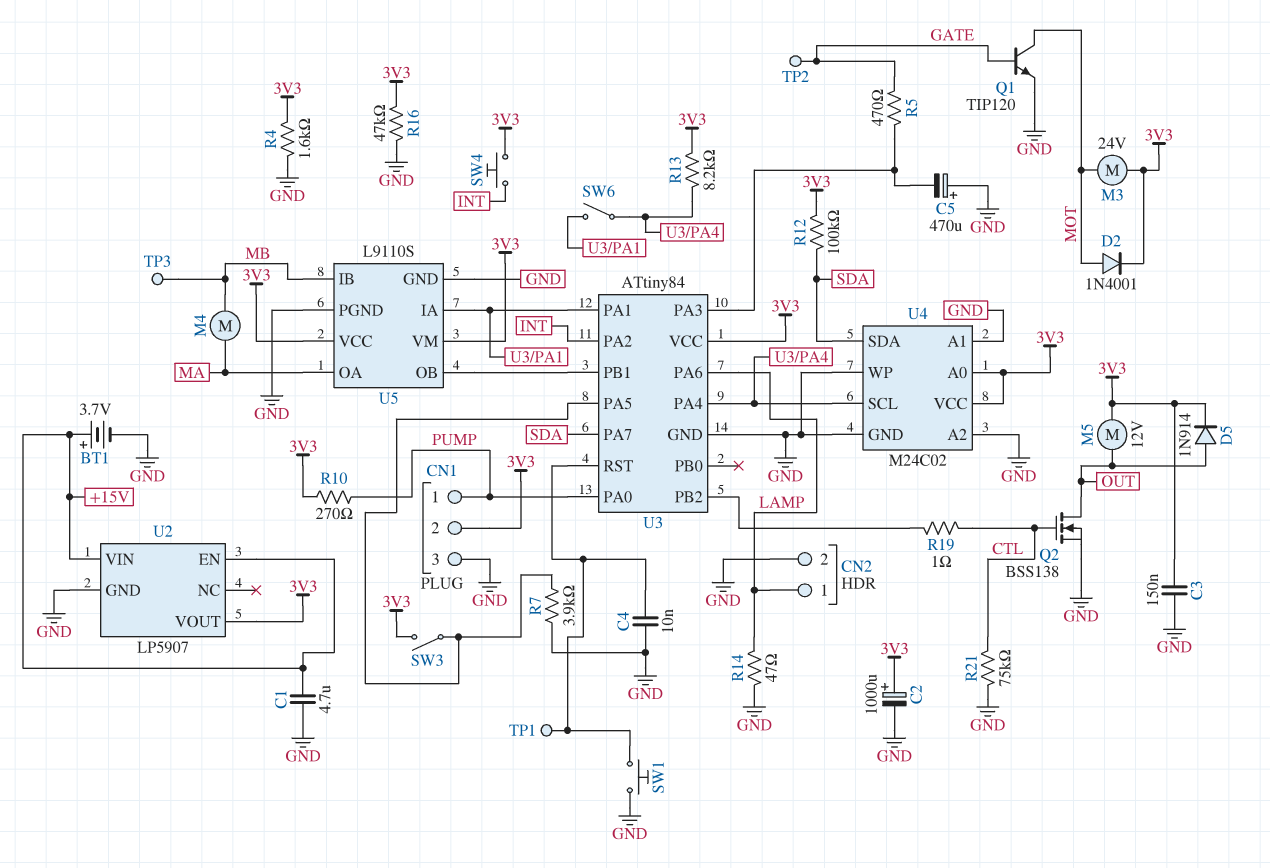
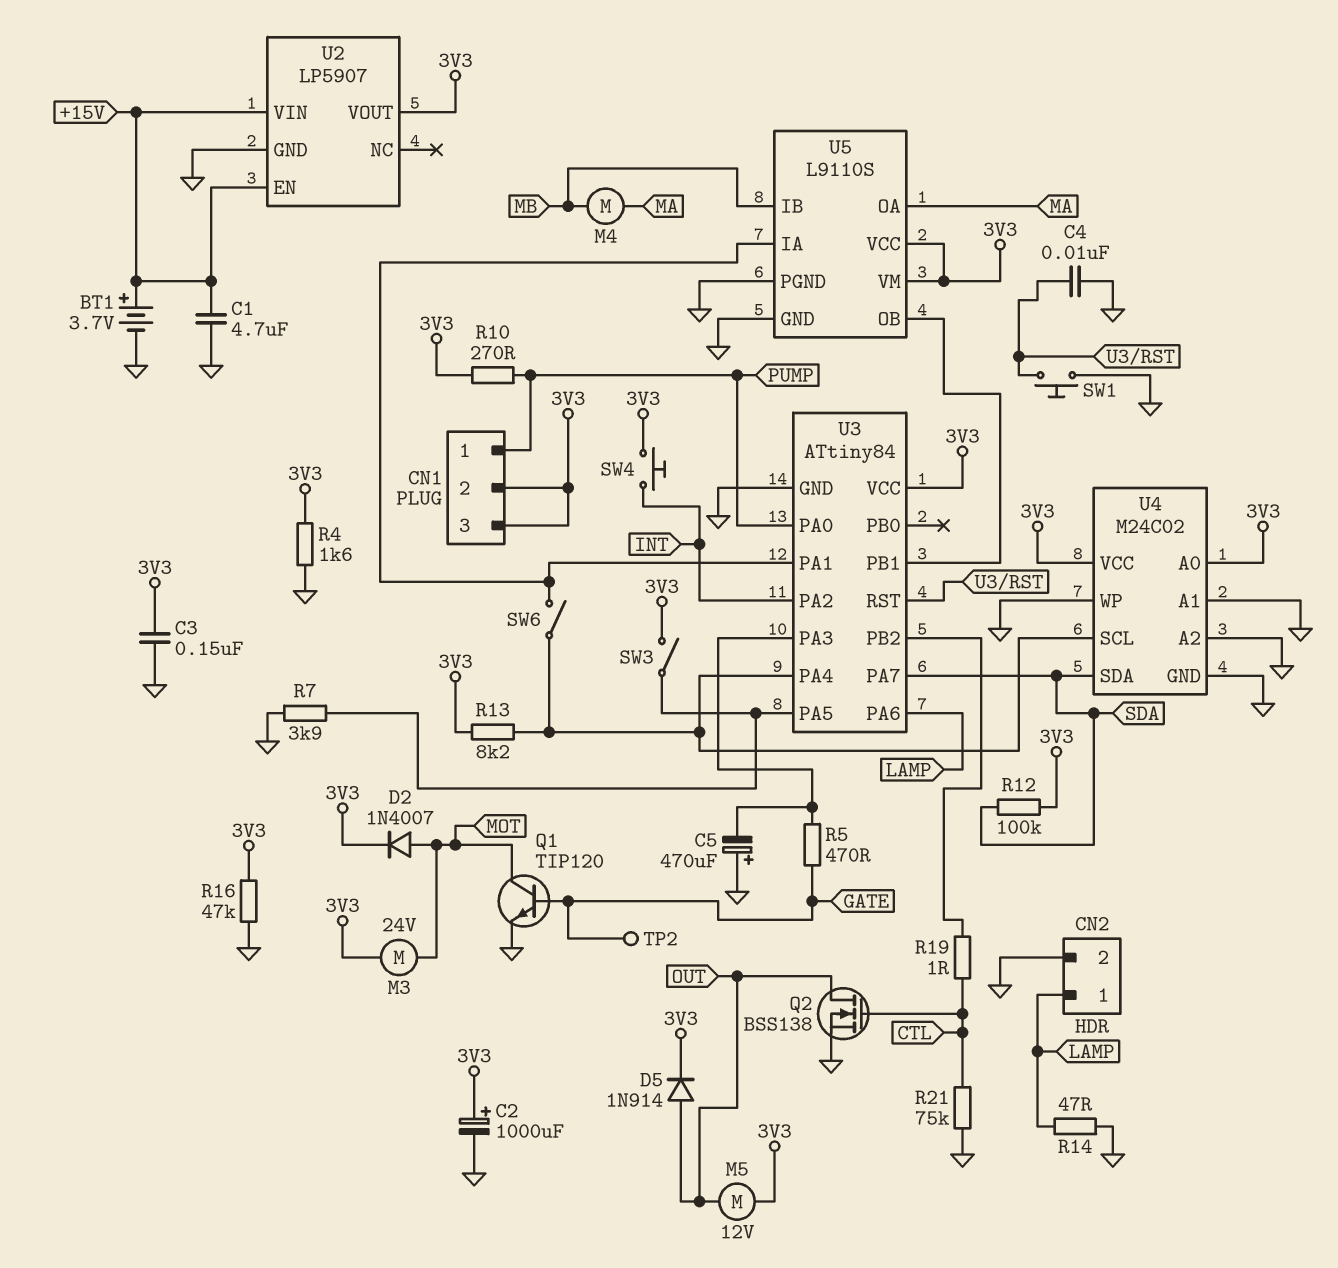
CN1 pin 3: GND -> 3V3
D2: diode 1N4001 (A MOT, K 3V3) -> diode 1N4007 (A MOT, K 3V3)
TP1: test point (U3/RST) -> none
TP3: test point (MB) -> none

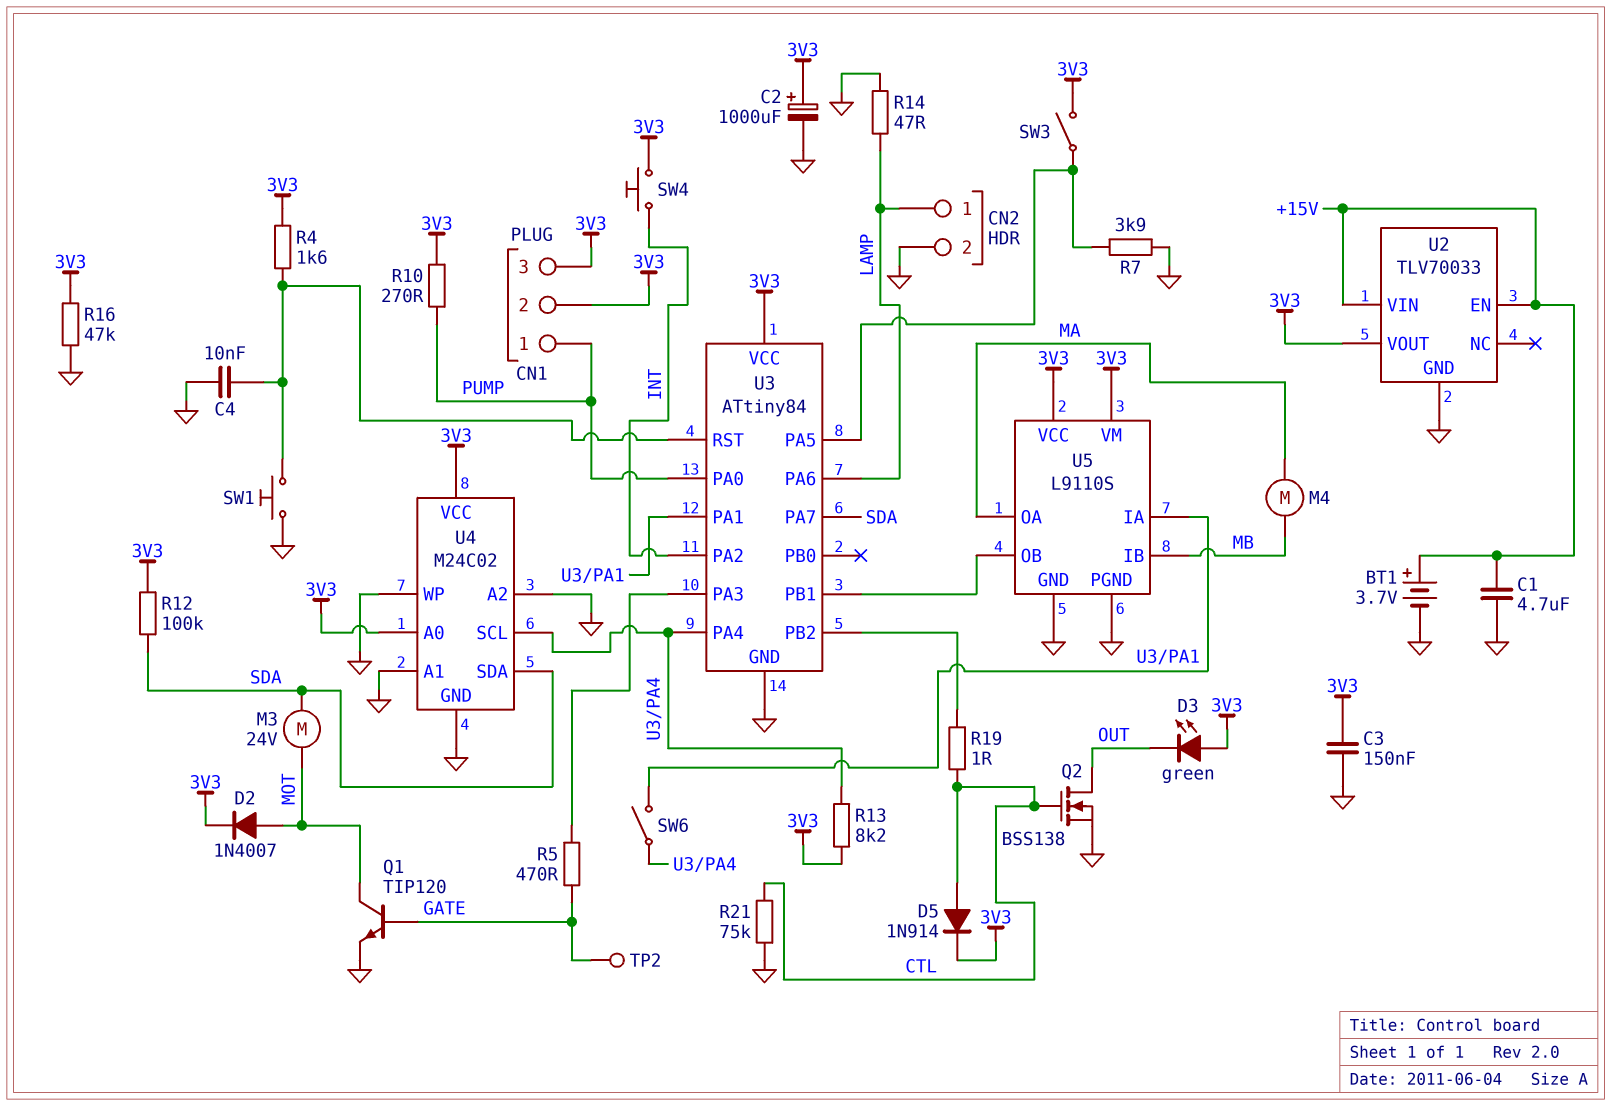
C5: 470uF (plus GND, minus U3/PA3) -> none
D3: none -> LED green (A 3V3, K OUT)
D5: diode 1N914 (A OUT, K 3V3) -> diode 1N914 (A CTL, K 3V3)
M3: motor 24V (3V3, MOT) -> motor 24V (MOT, SDA)
M5: motor 12V (3V3, OUT) -> none
R4: 1.6k (3V3, GND) -> 1.6k (3V3, U3/RST)
U2: LP5907 -> TLV70033

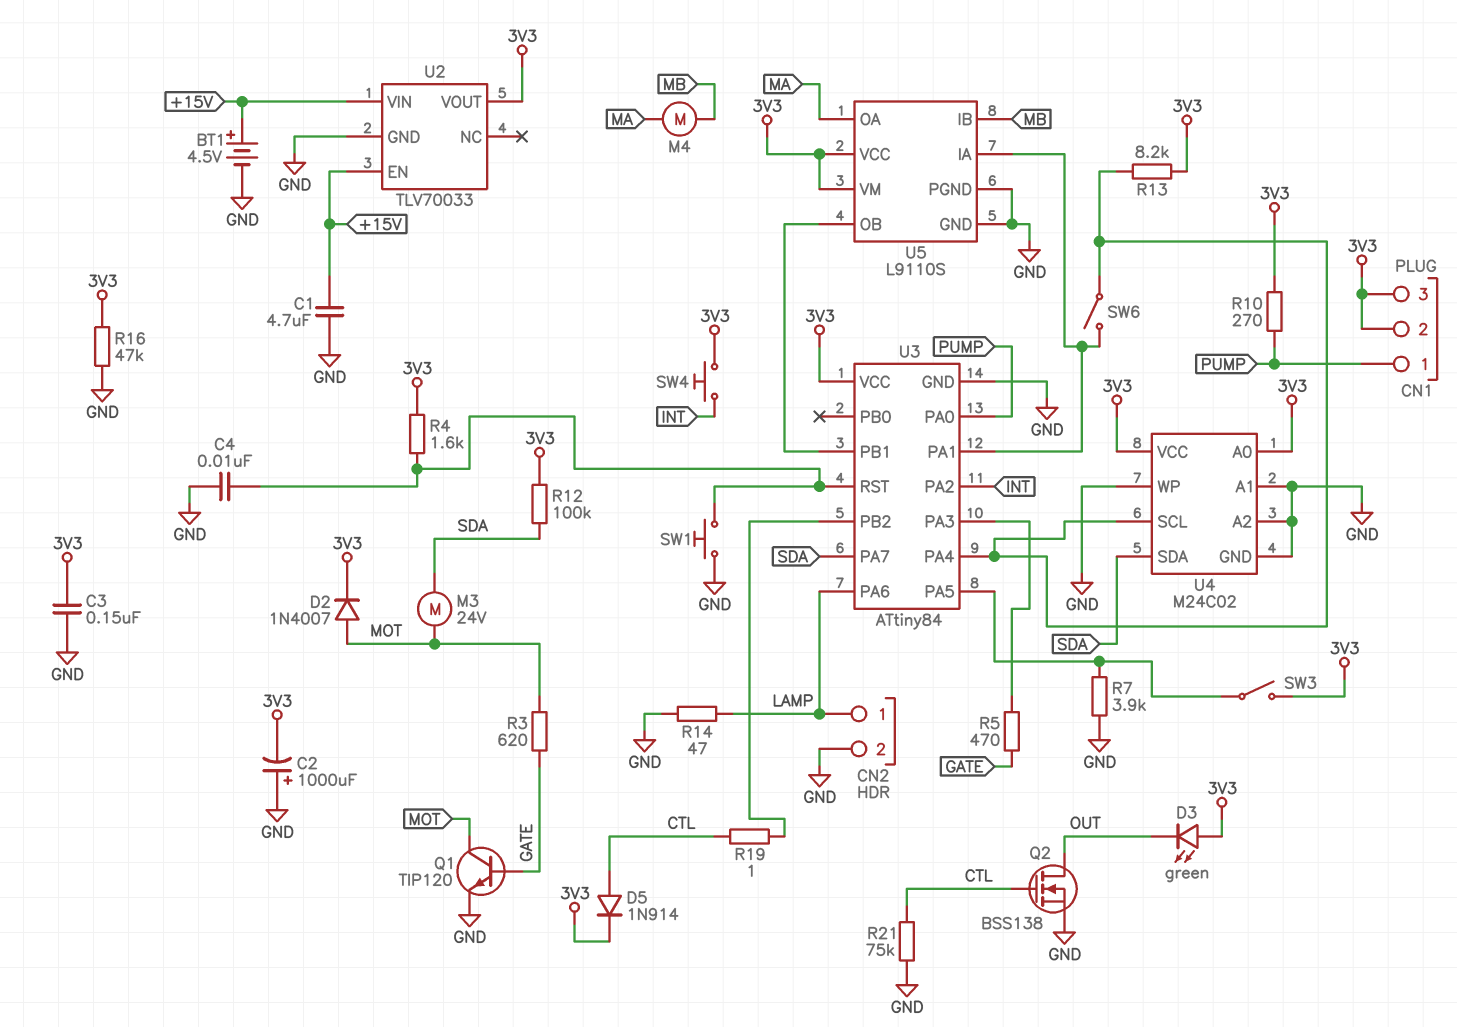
BT1: 3.7V (plus +15V, minus GND) -> 4.5V (plus +15V, minus GND)
C2: 1000uF (plus 3V3, minus GND) -> 1000uF (plus GND, minus 3V3)
R3: none -> 620 (GATE, MOT)
TP2: test point (GATE) -> none

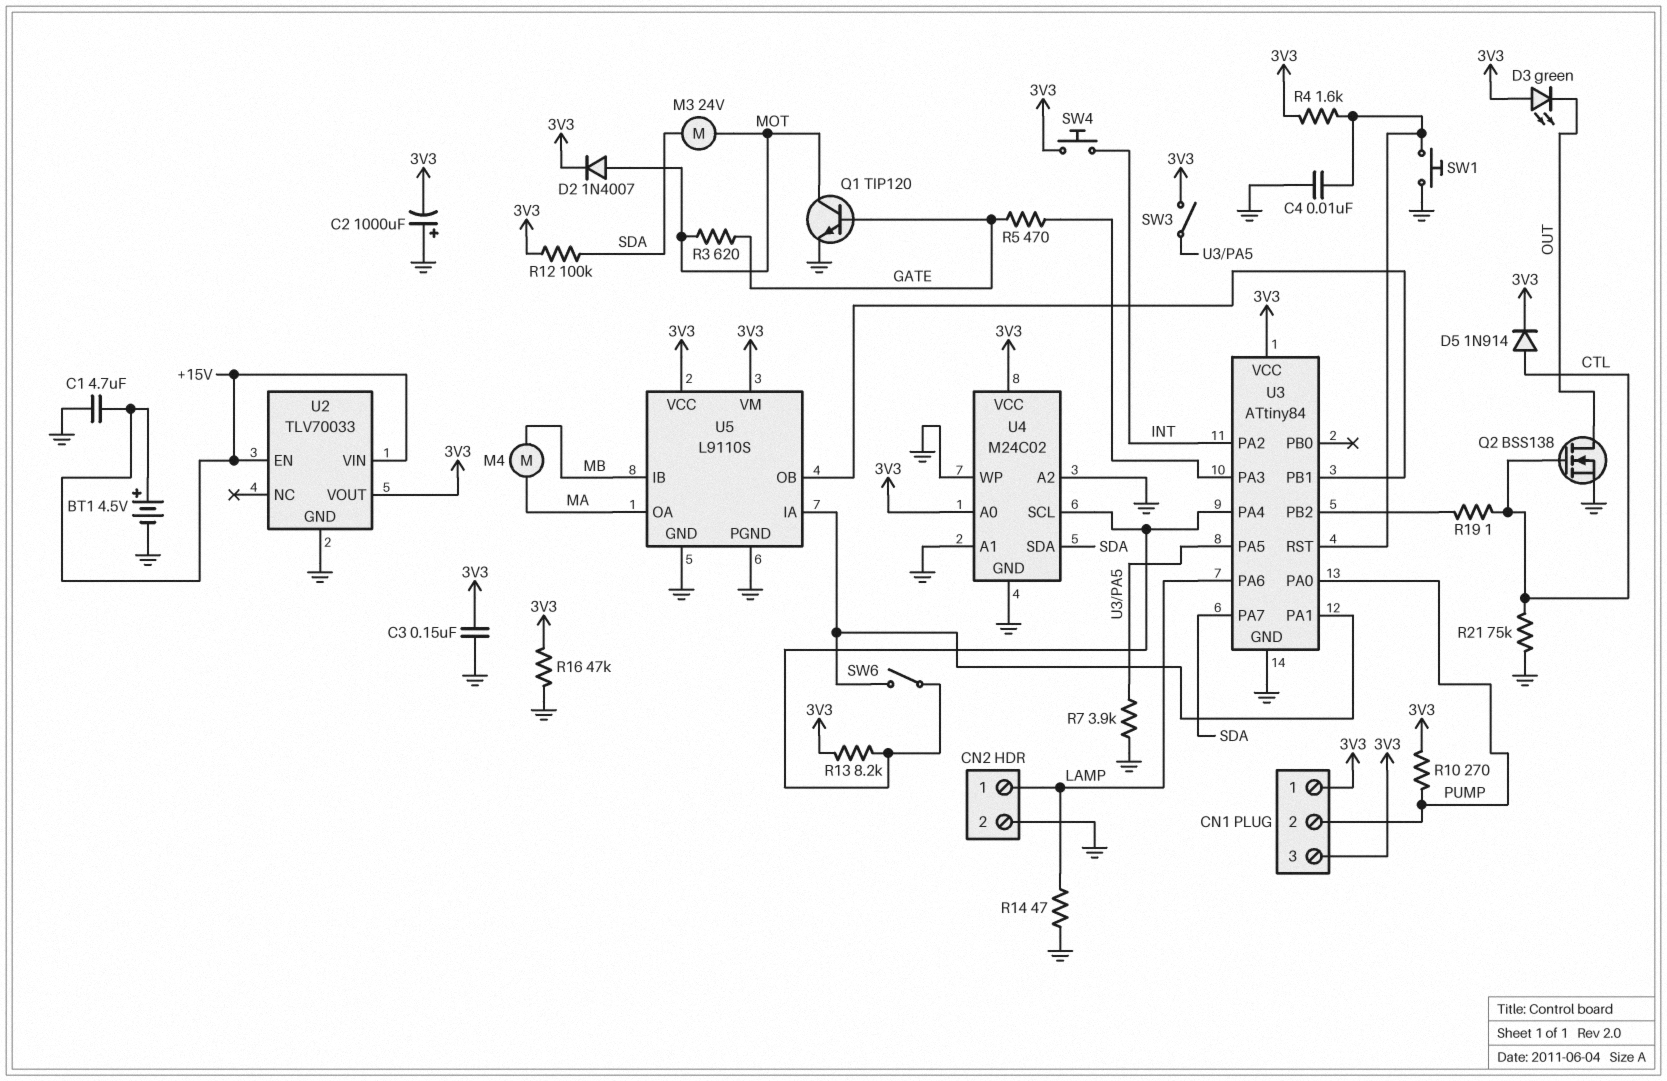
CN1 pin 1: PUMP -> 3V3
CN1 pin 2: 3V3 -> PUMP

